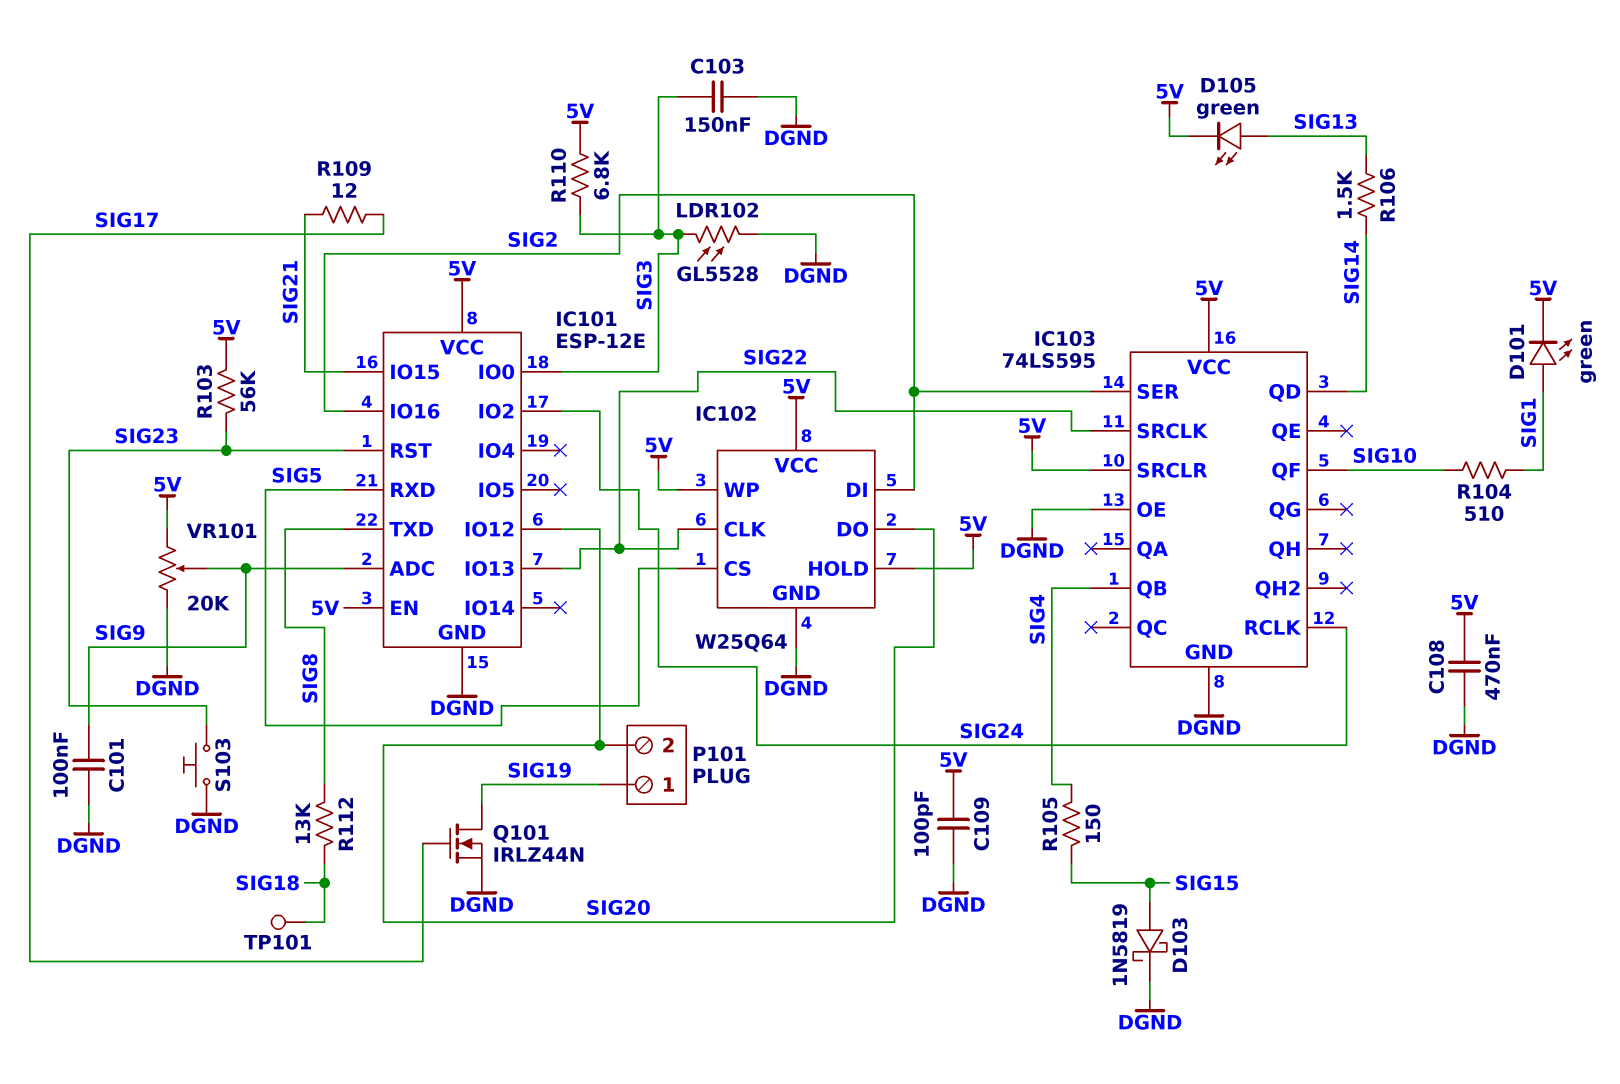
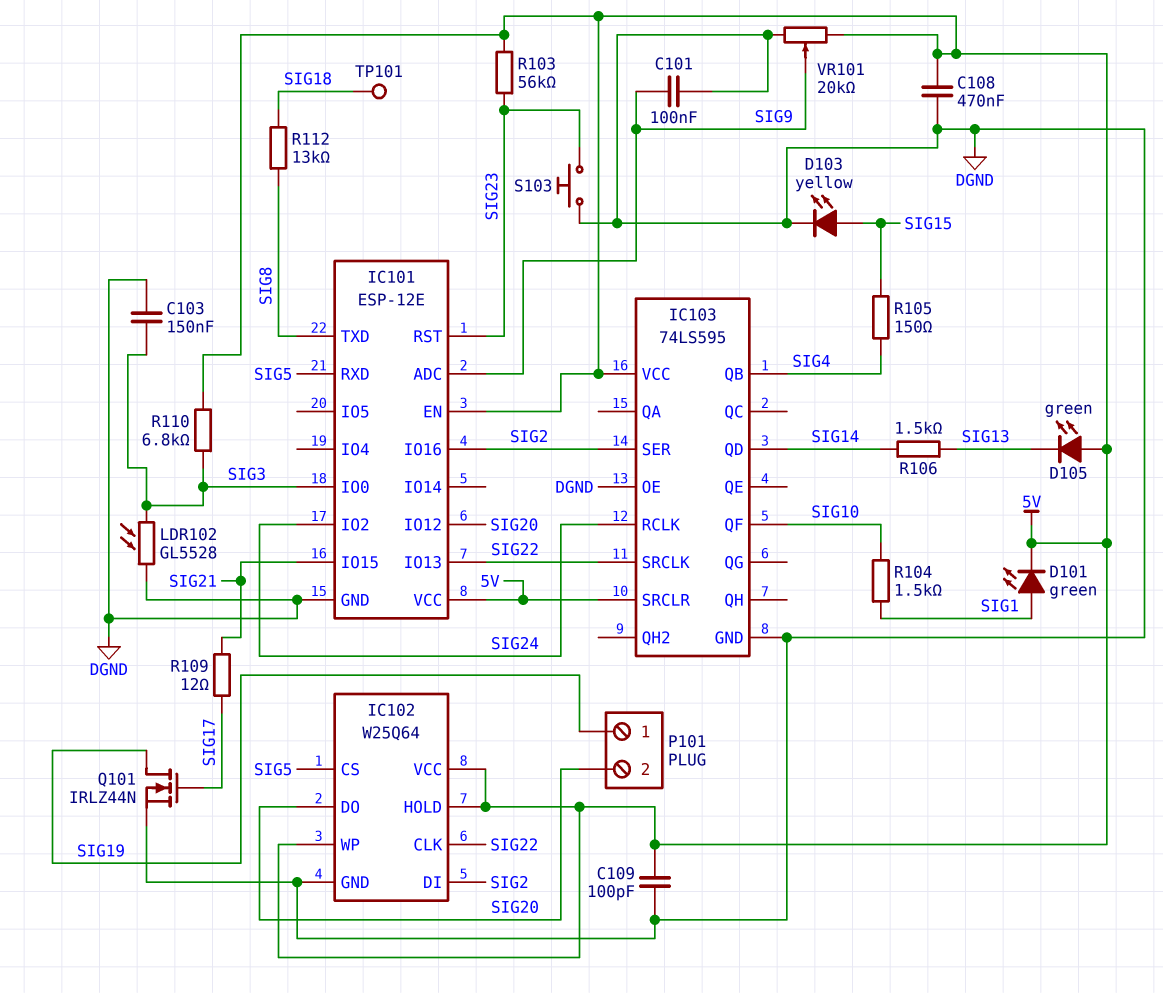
D103: schottky 1N5819 (A SIG15, K DGND) -> LED yellow (A SIG15, K DGND)
D105: LED green (A SIG13, K 5V) -> LED green (A 5V, K SIG13)
R104: 510 (SIG1, SIG10) -> 1.5k (SIG1, SIG10)

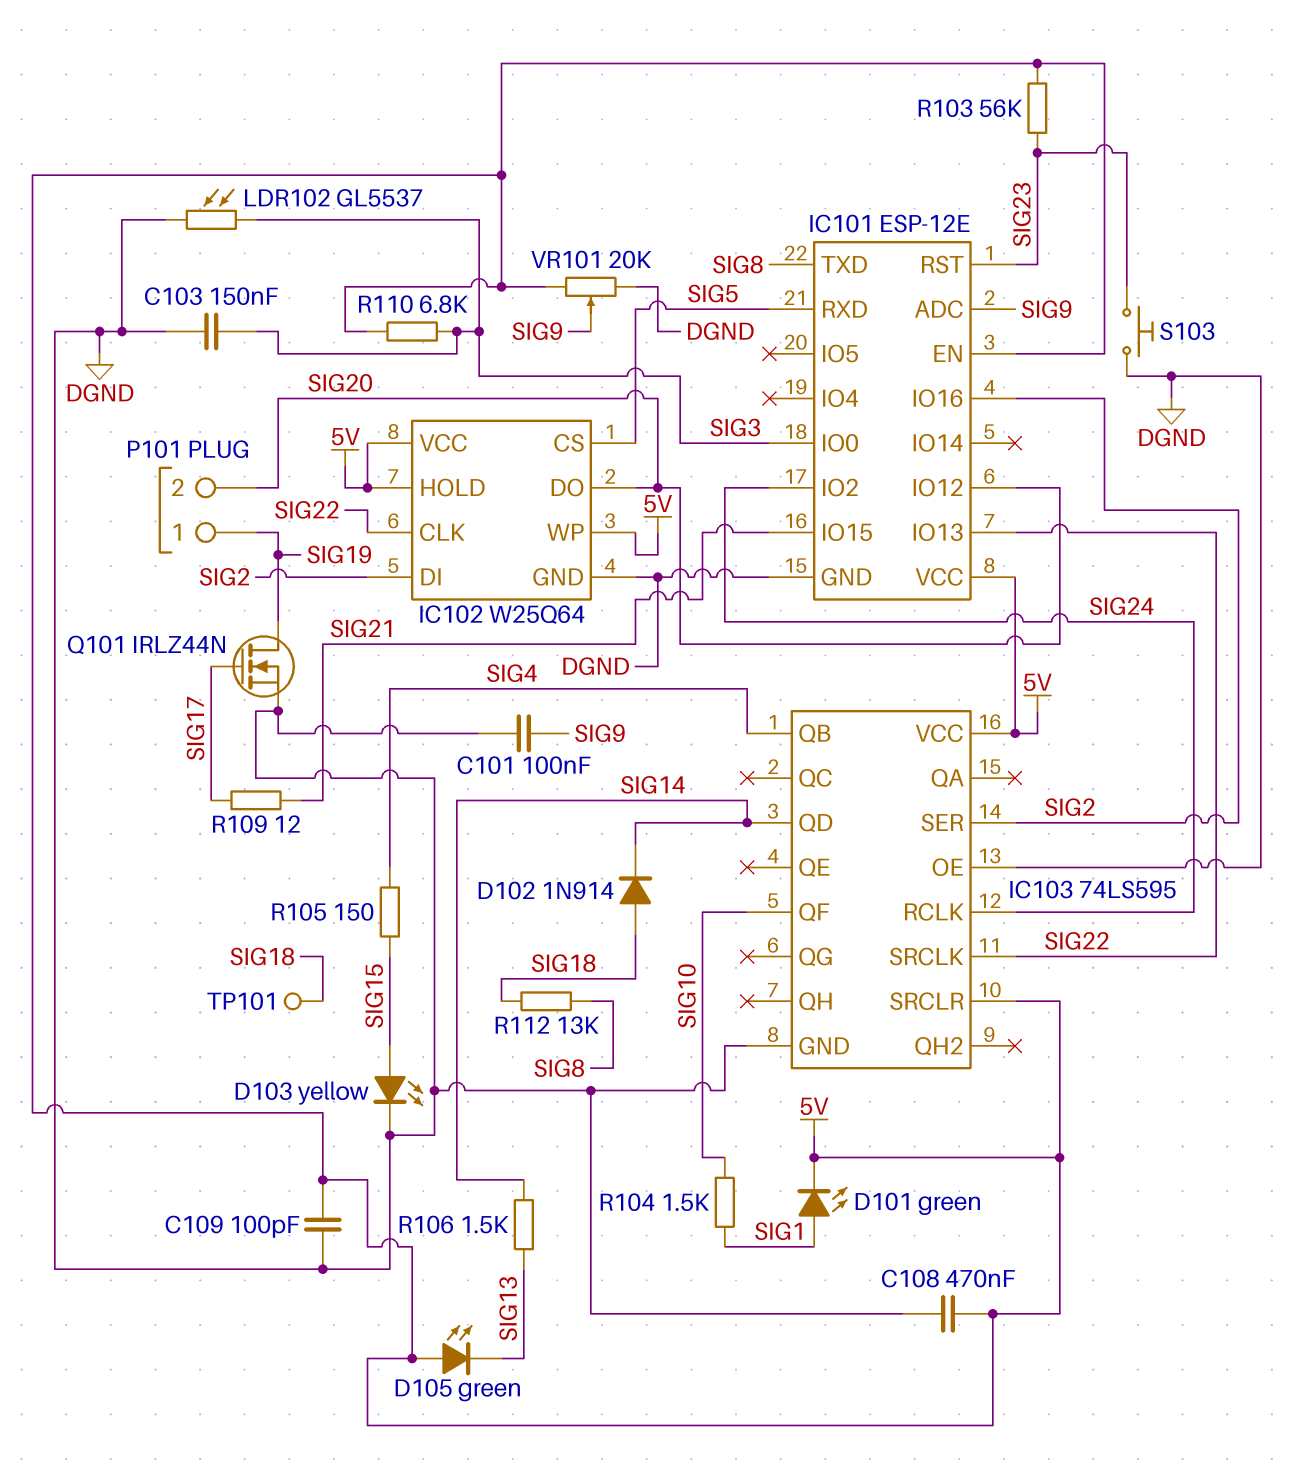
D102: none -> diode 1N914 (A SIG18, K SIG14)
LDR102: GL5528 (DGND, SIG3) -> GL5537 (DGND, SIG3)

